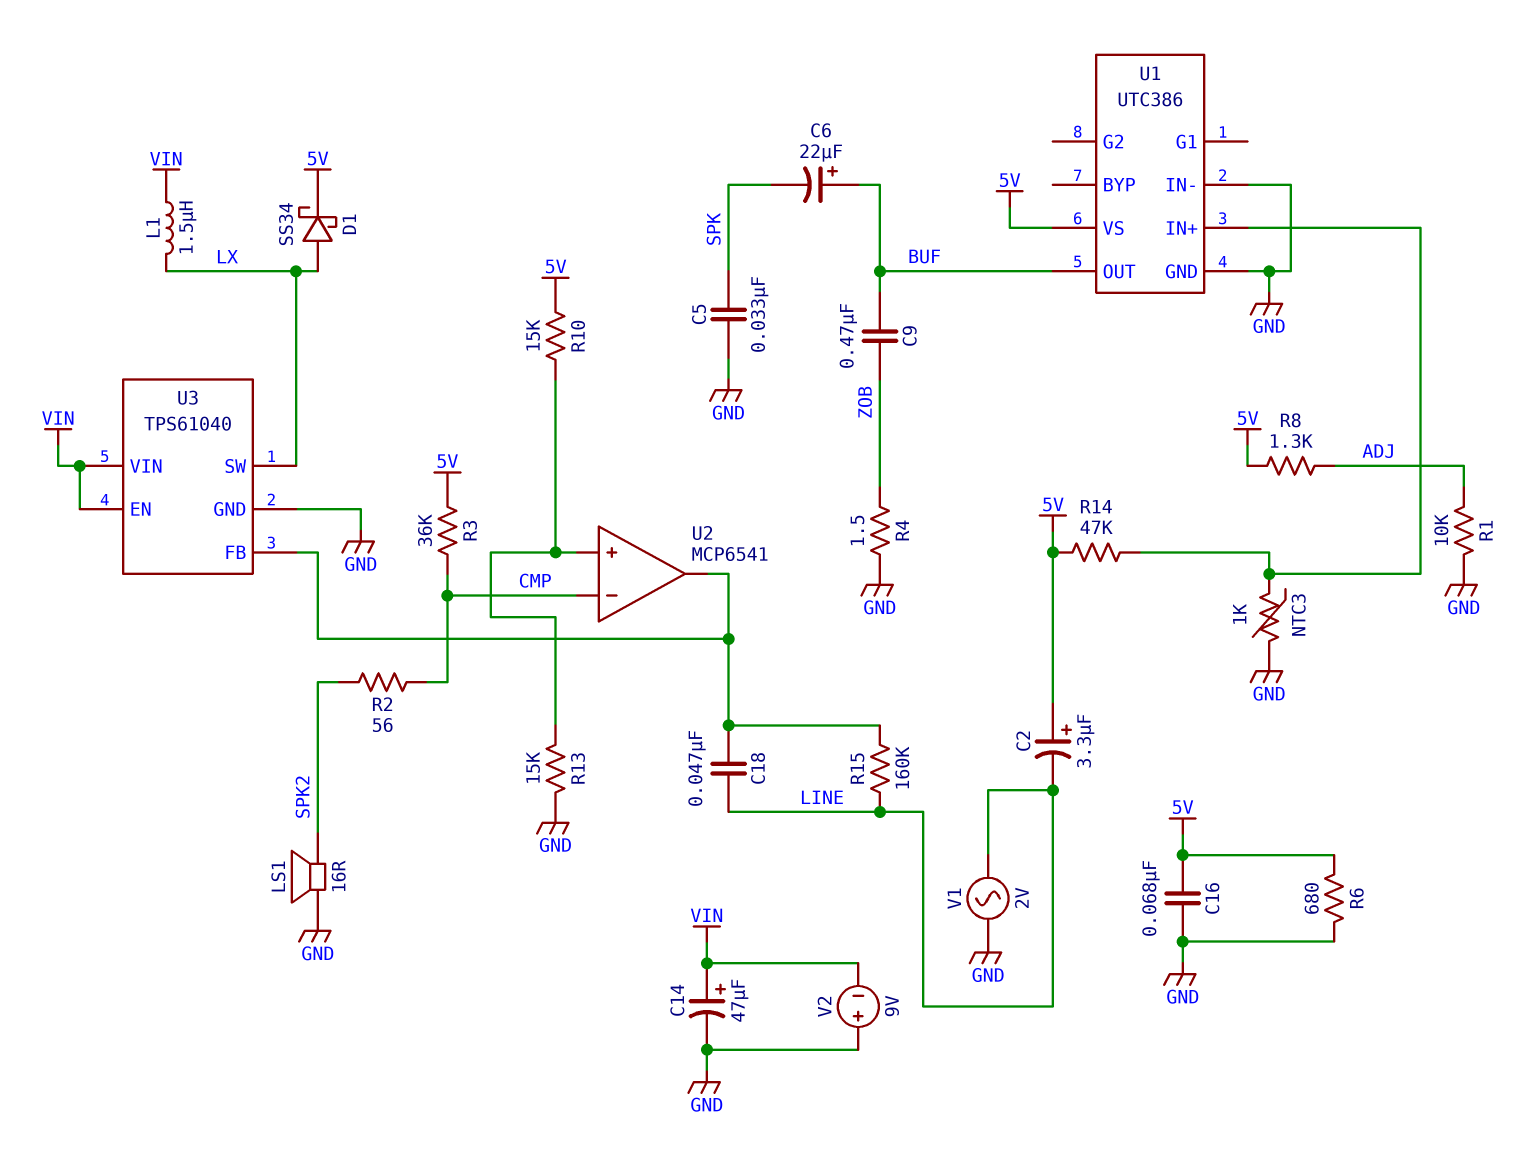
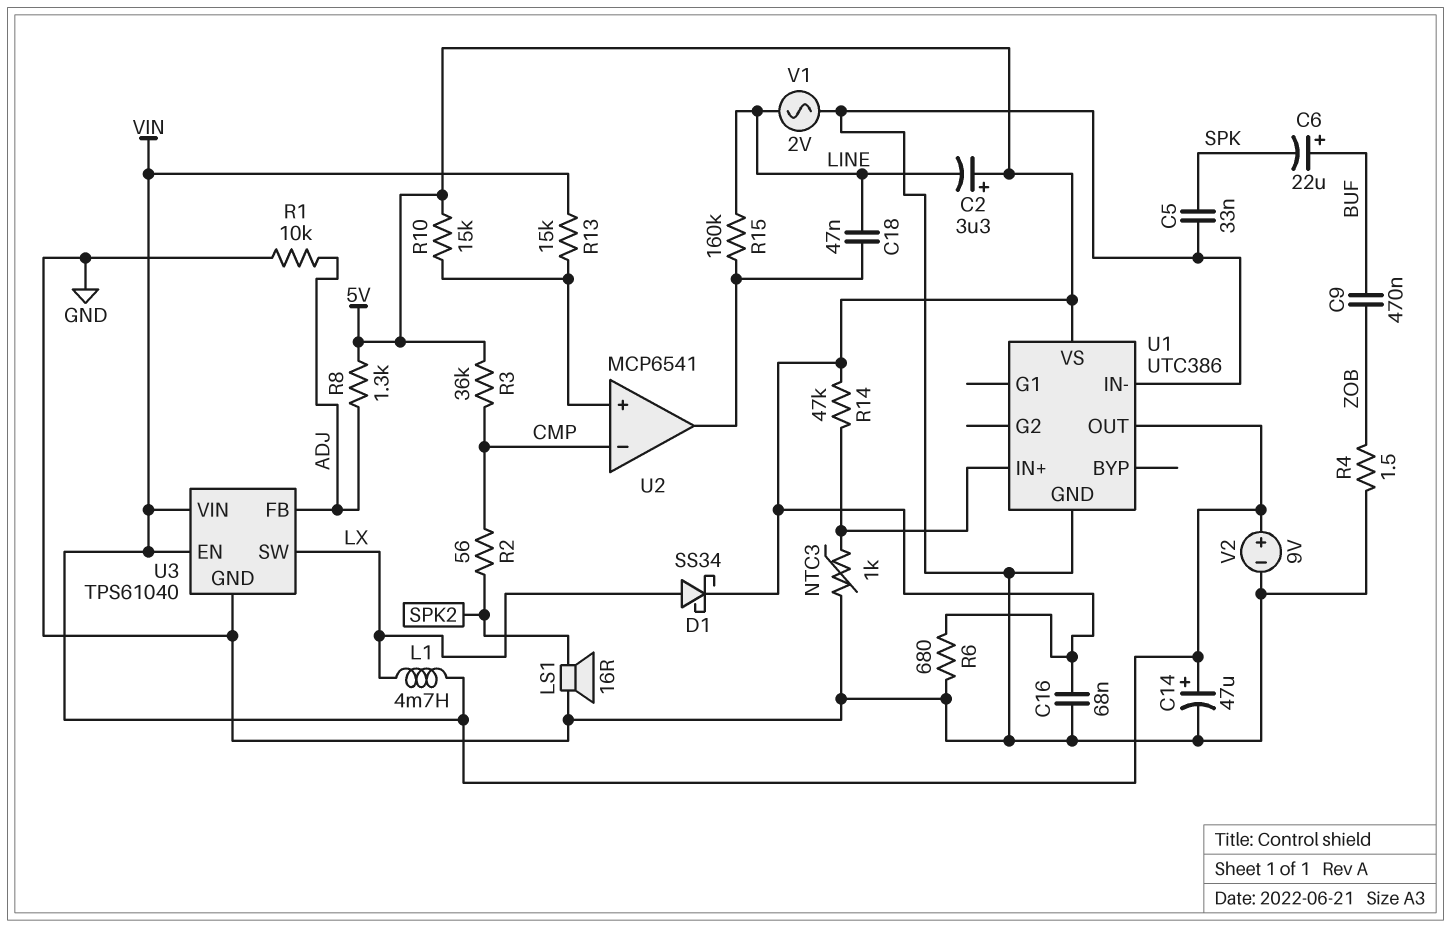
L1: 1.5uH (LX, VIN) -> 4.7mH (LX, VIN)
R13: 15k (GND, U2/in+) -> 15k (U2/in+, VIN)
U1 pin OUT: BUF -> VIN
U3 pin FB: U2/out -> ADJ
V2: 9V (plus GND, minus VIN) -> 9V (plus VIN, minus GND)

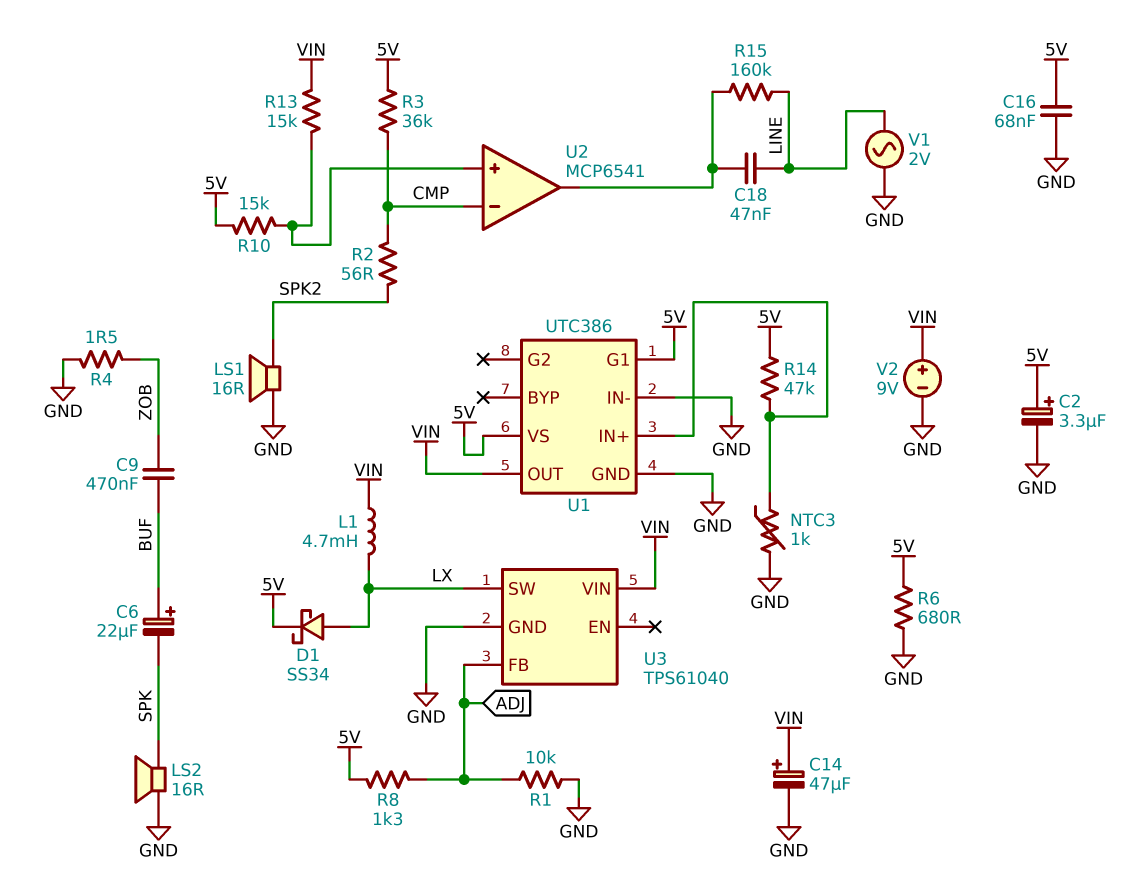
C2: 3.3uF (plus 5V, minus LINE) -> 3.3uF (plus 5V, minus GND)
C5: 33nF (GND, SPK) -> none
LS2: none -> speaker 16R (GND, SPK)
U1 pin G1: none -> 5V
U3 pin EN: VIN -> none

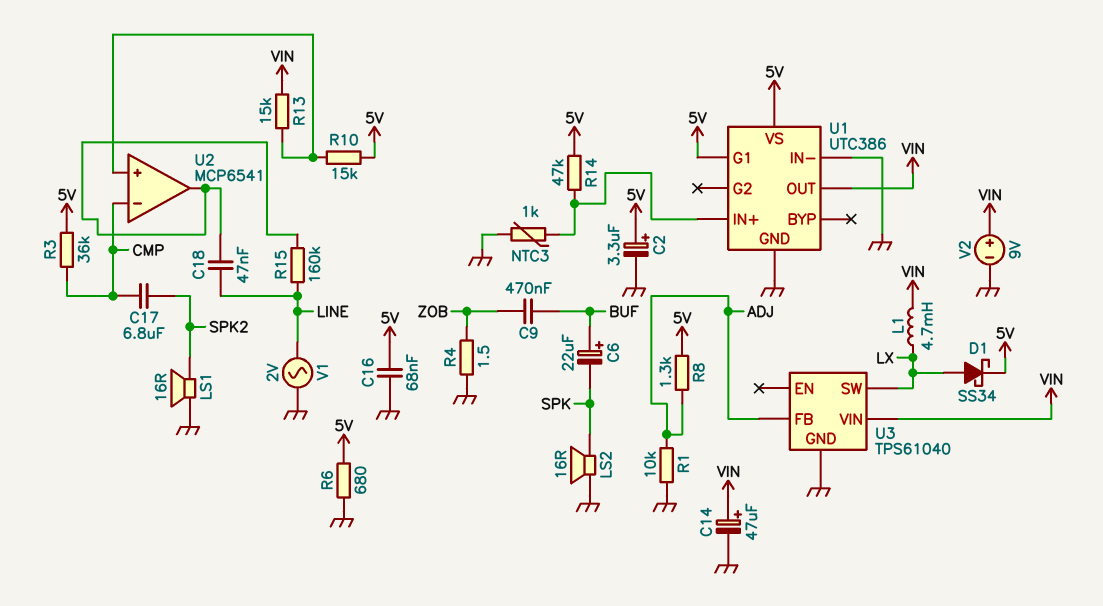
C17: none -> 6.8uF (CMP, SPK2)
R2: 56 (CMP, SPK2) -> none

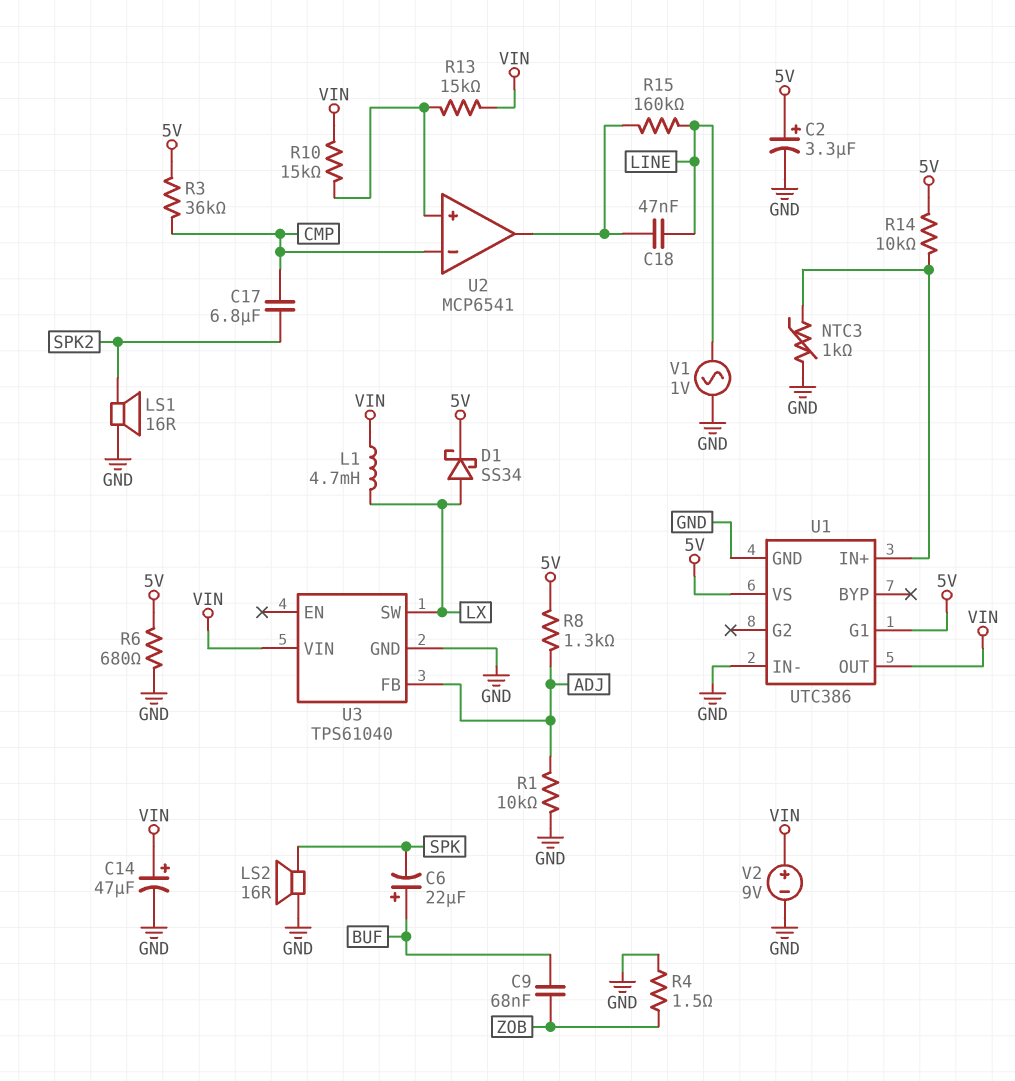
C9: 470nF (BUF, ZOB) -> 68nF (BUF, ZOB)
C16: 68nF (5V, GND) -> none
R10: 15k (5V, U2/in+) -> 15k (U2/in+, VIN)
R14: 47k (5V, U1/IN+) -> 10k (5V, U1/IN+)
V1: AC 2V (GND, LINE) -> AC 1V (GND, LINE)

